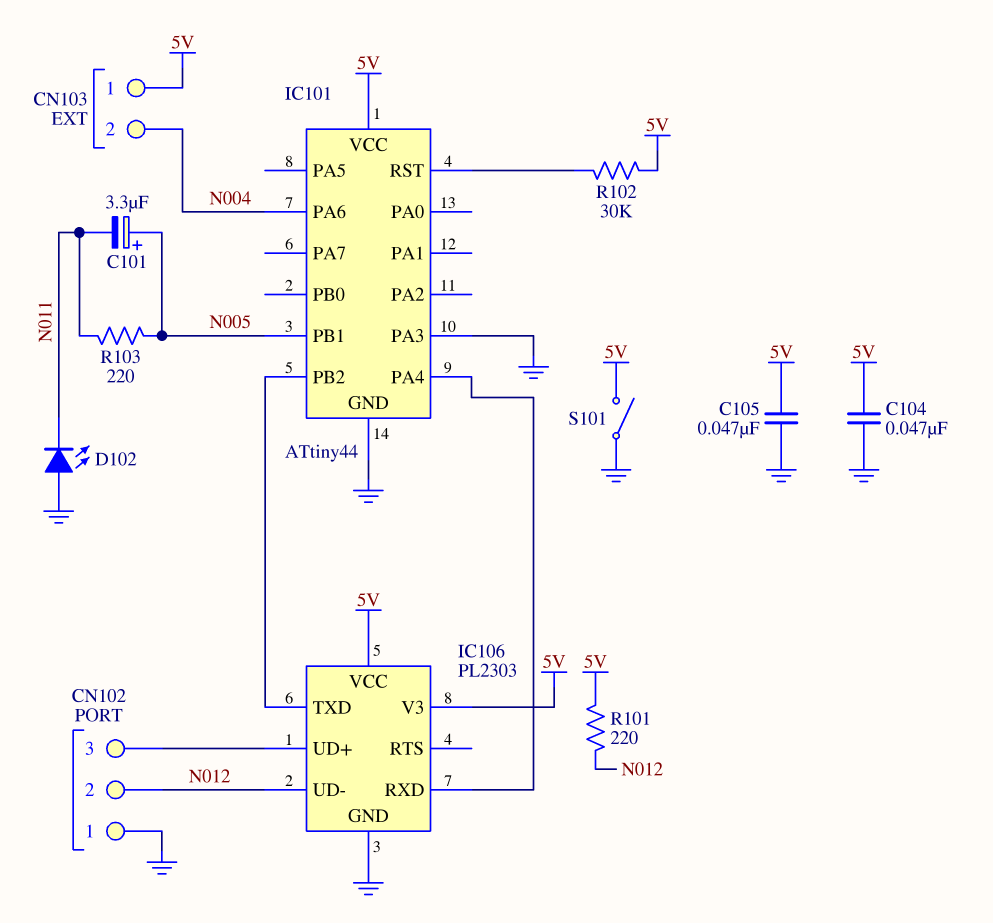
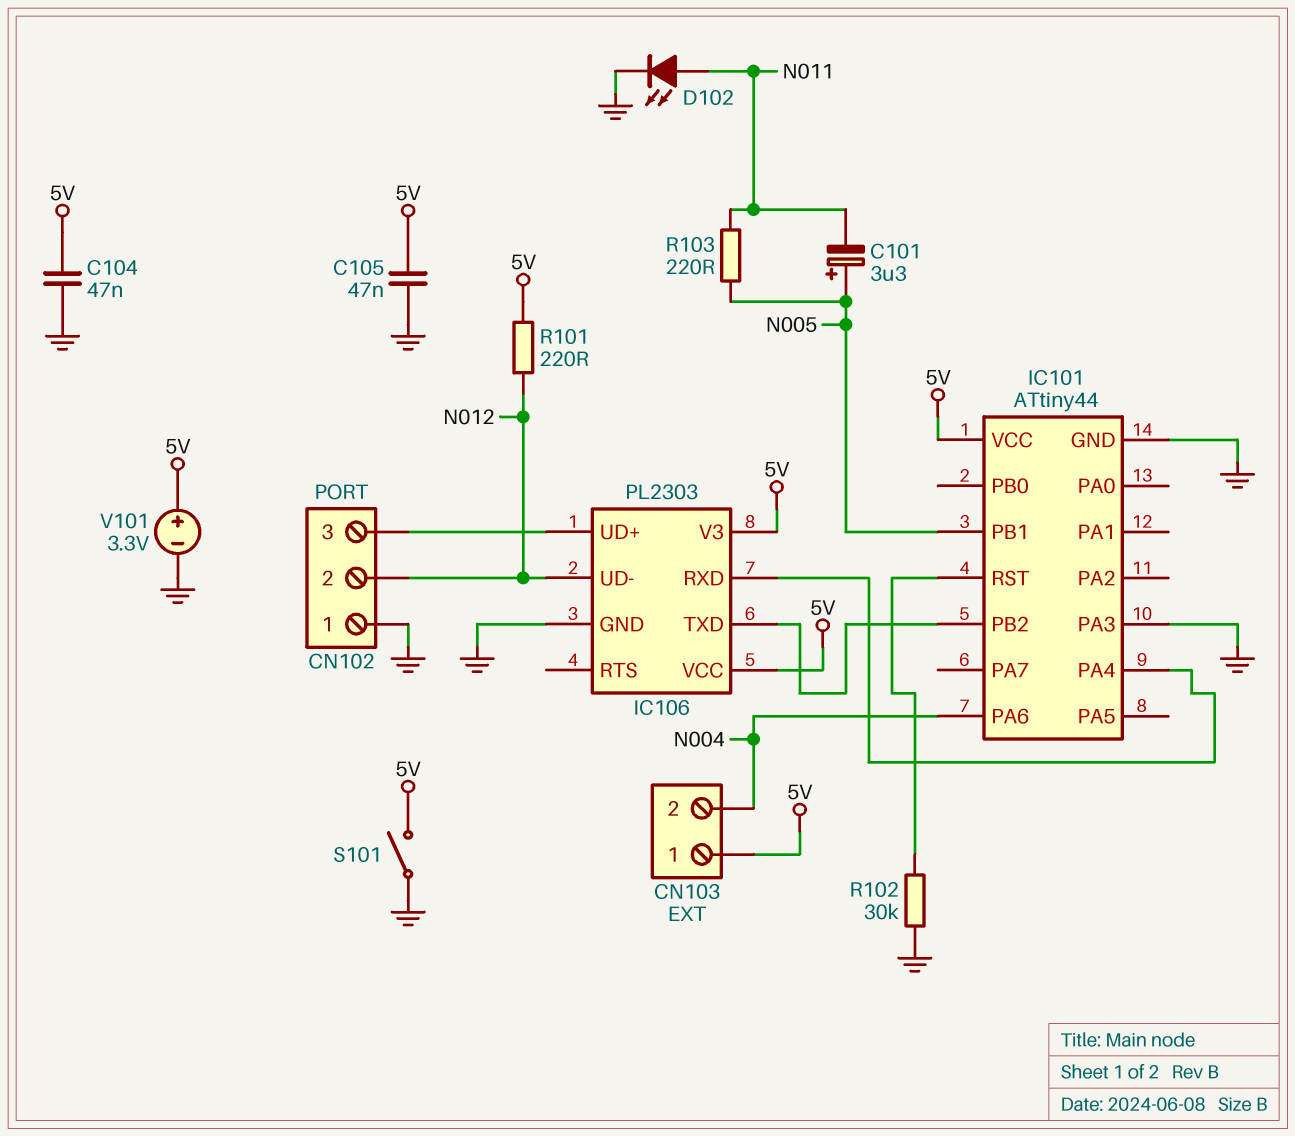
D102: LED (A GND, K N011) -> LED (A N011, K GND)
R102: 30k (5V, IC101/RST) -> 30k (GND, IC101/RST)
V101: none -> 3.3V (plus 5V, minus GND)

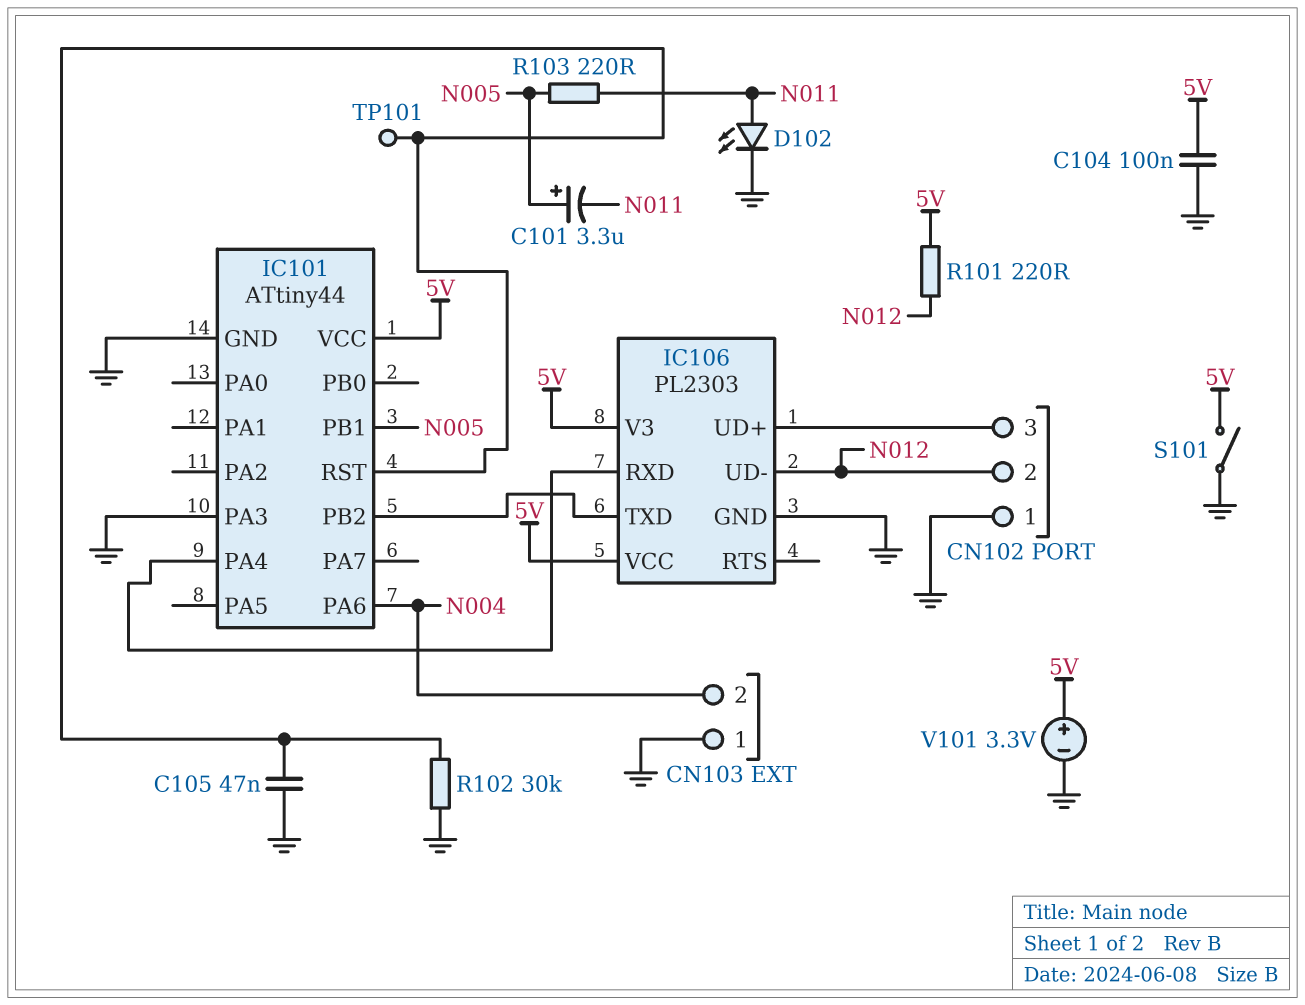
C104: 47nF (5V, GND) -> 100nF (5V, GND)
C105: 47nF (5V, GND) -> 47nF (GND, IC101/RST)
CN103 pin 1: 5V -> GND
TP101: none -> test point (IC101/RST)

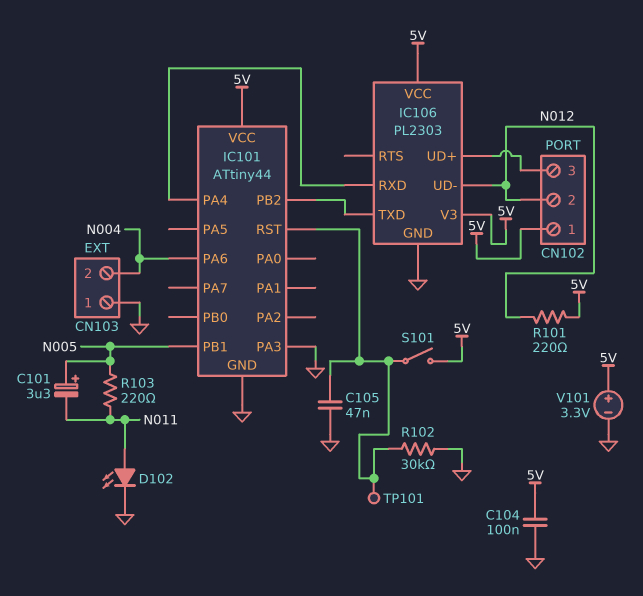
CN102 pin 1: GND -> 5V
S101: switch (5V, GND) -> switch (5V, IC101/RST)

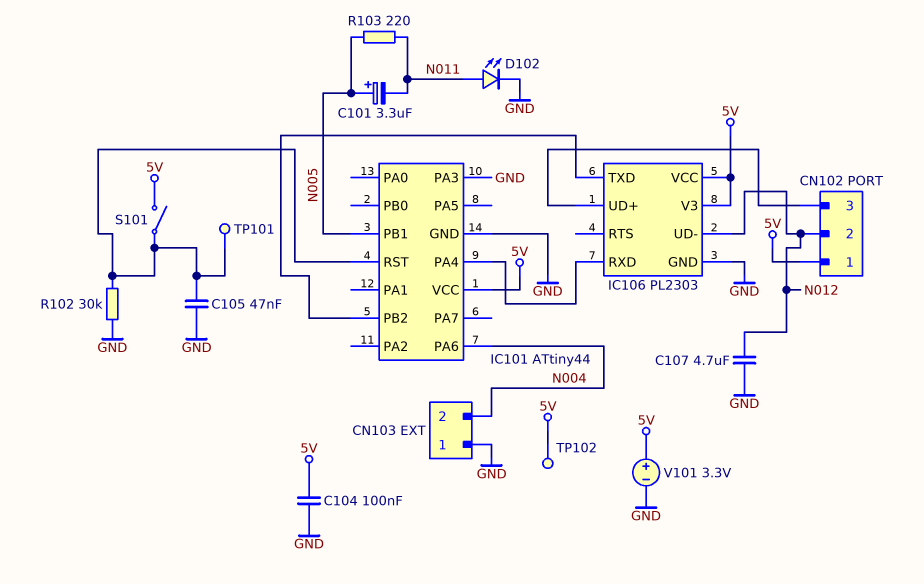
C107: none -> 4.7uF (GND, N012)
R101: 220 (5V, N012) -> none
TP102: none -> test point (5V)

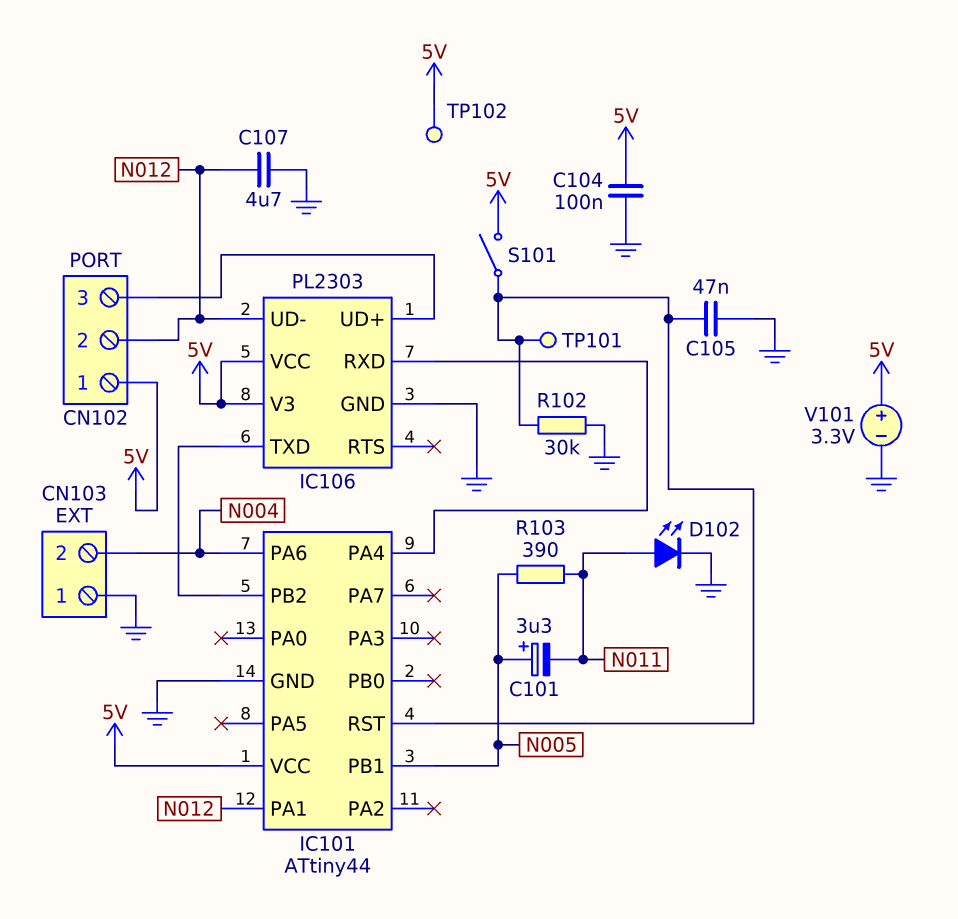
IC101 pin PA1: none -> N012
IC101 pin PA3: GND -> none
R103: 220 (N005, N011) -> 390 (N005, N011)

